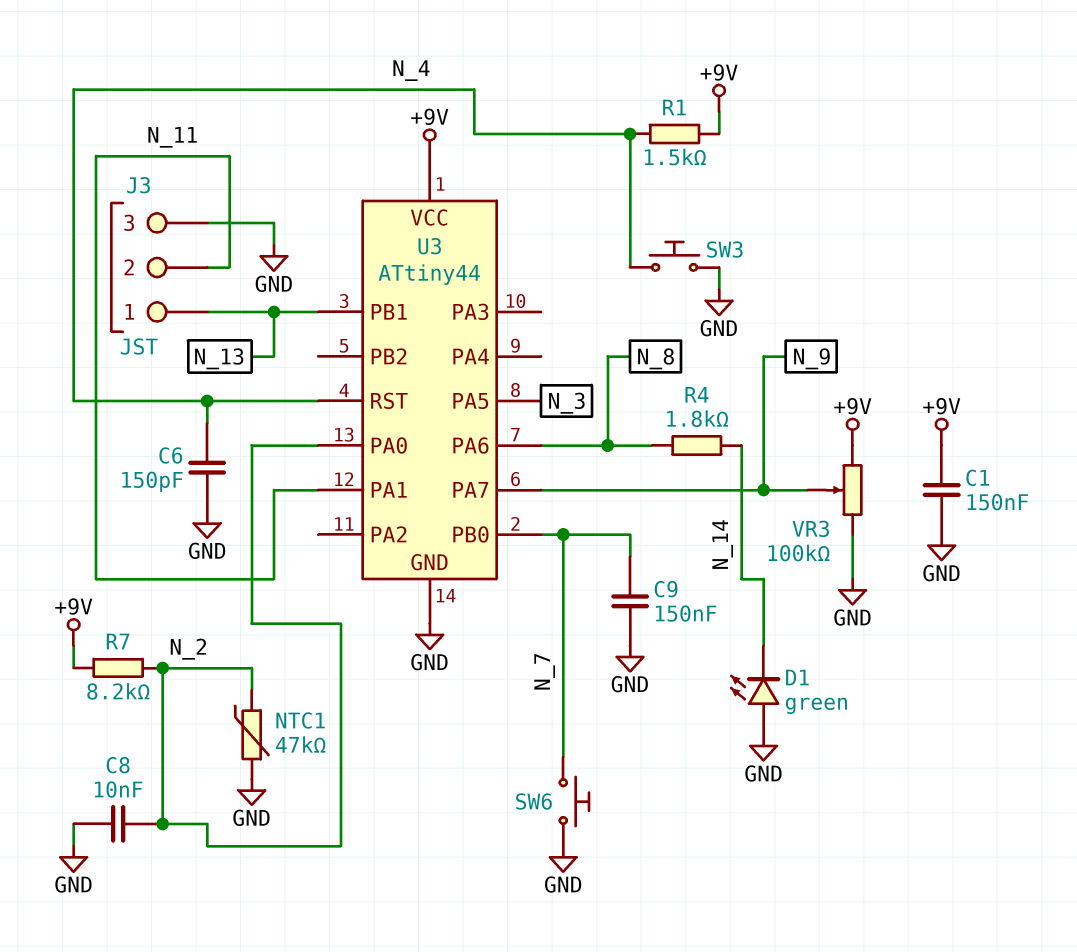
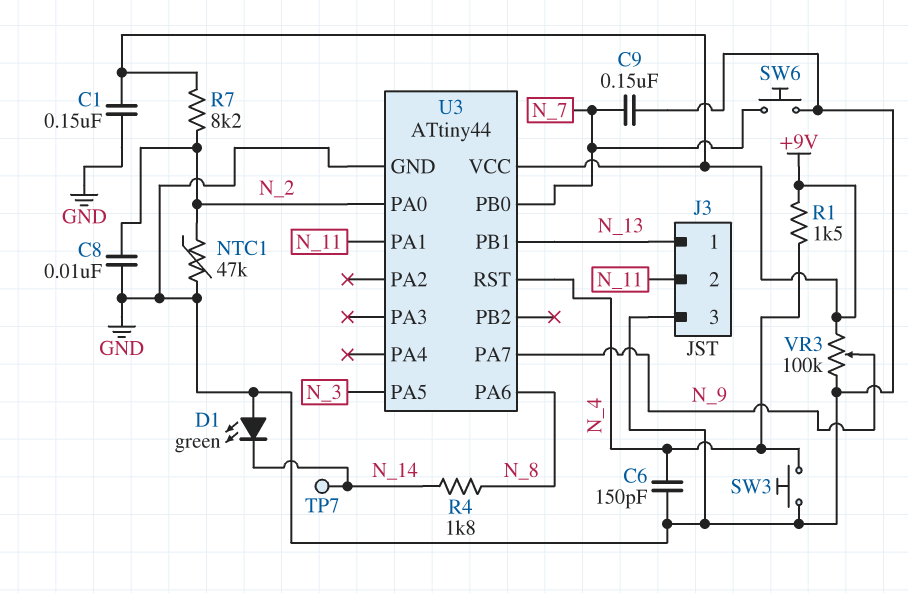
TP7: none -> test point (N_14)

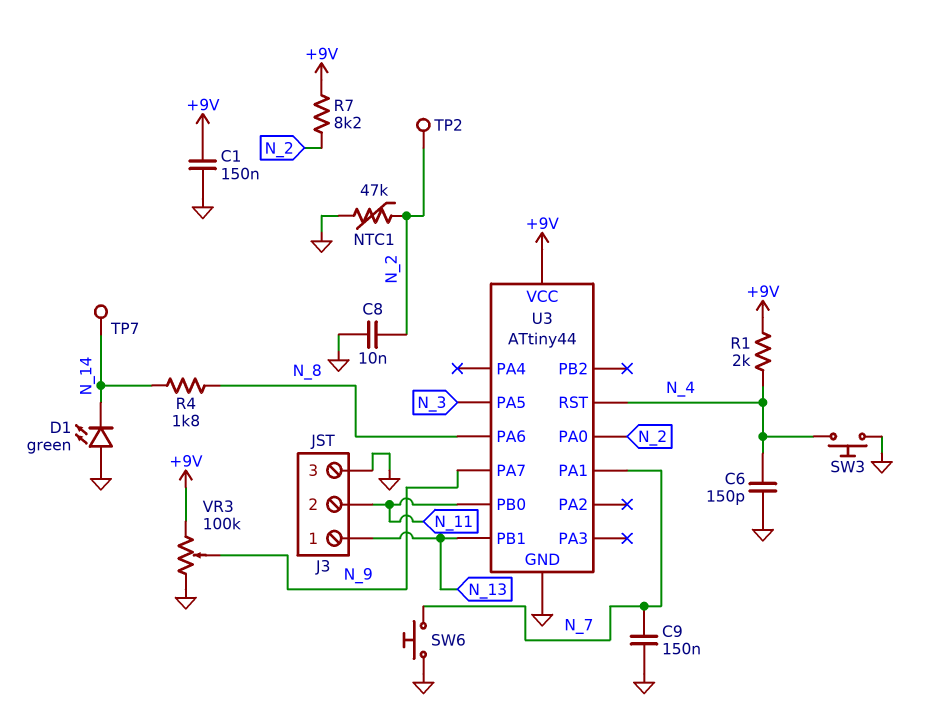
R1: 1.5k (+9V, N_4) -> 2k (+9V, N_4)
TP2: none -> test point (N_2)
U3 pin PA1: N_11 -> N_7
U3 pin PB0: N_7 -> N_11

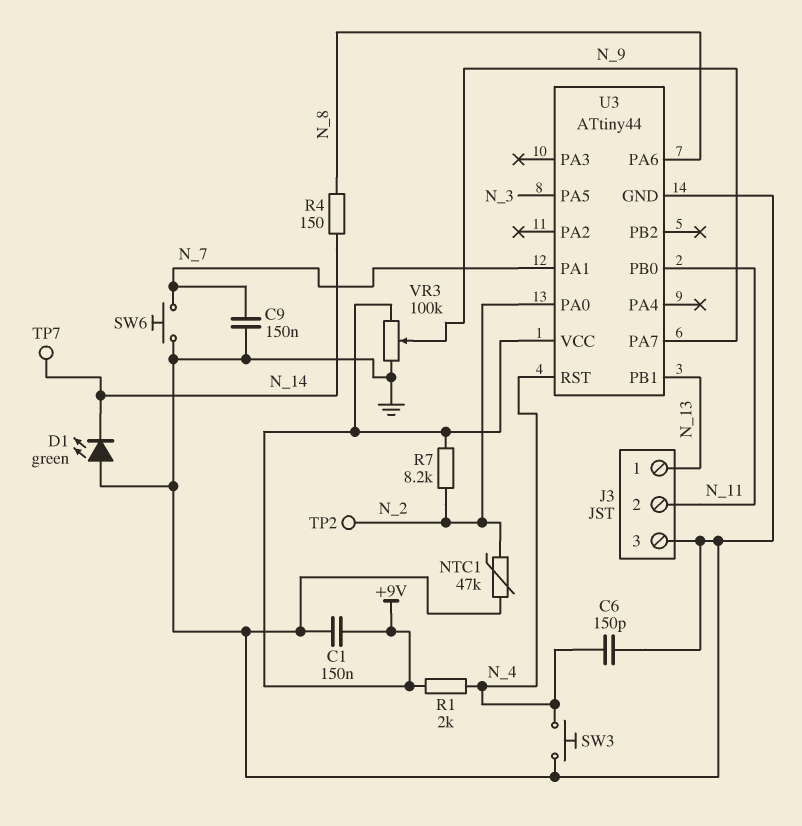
C8: 10nF (GND, N_2) -> none
R4: 1.8k (N_8, N_14) -> 150 (N_8, N_14)

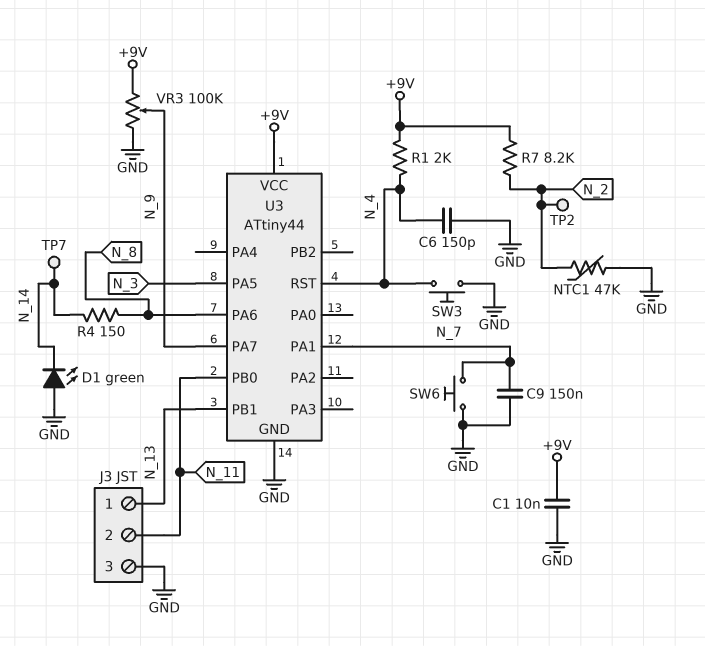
C1: 150nF (+9V, GND) -> 10nF (+9V, GND)
U3 pin PA0: N_2 -> none

